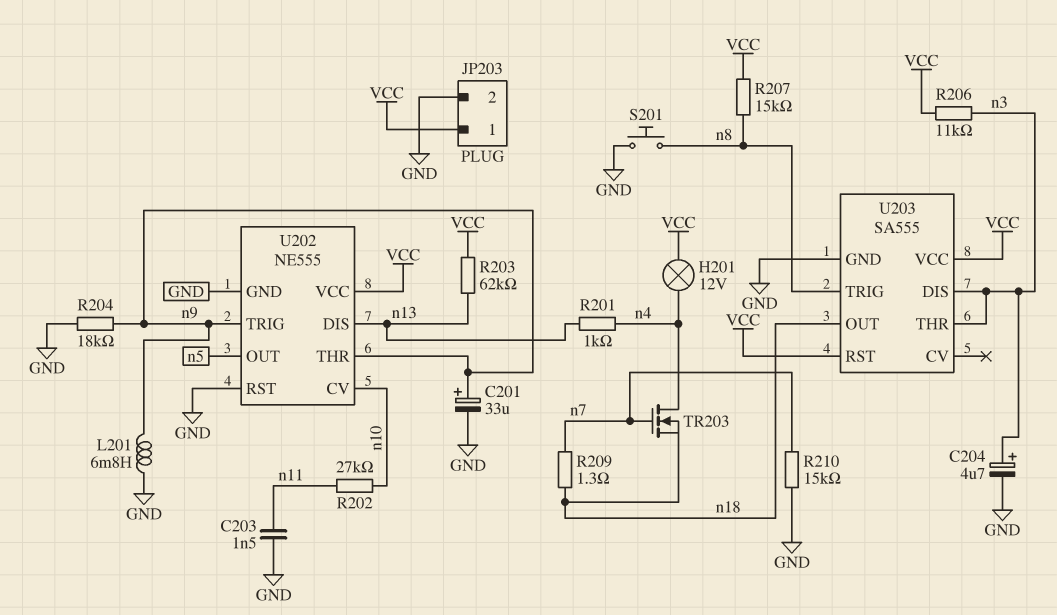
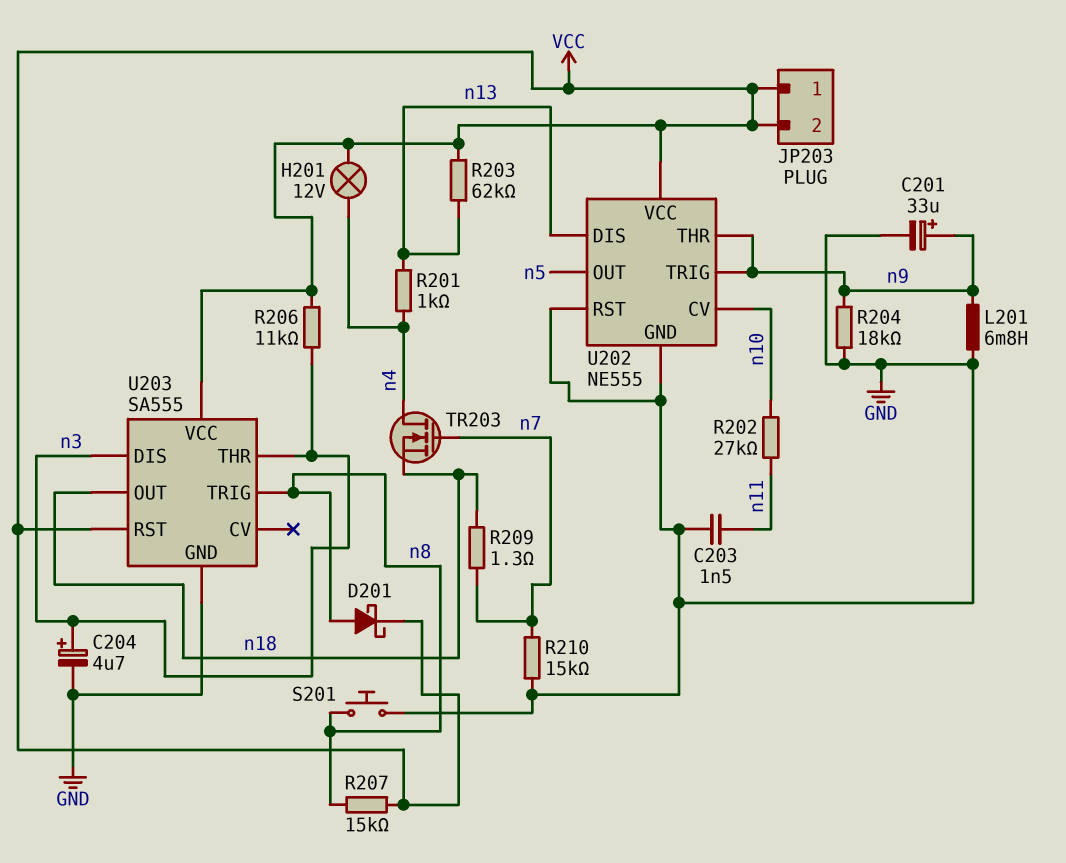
D201: none -> schottky (A n8, K VCC)
JP203 pin 2: GND -> VCC

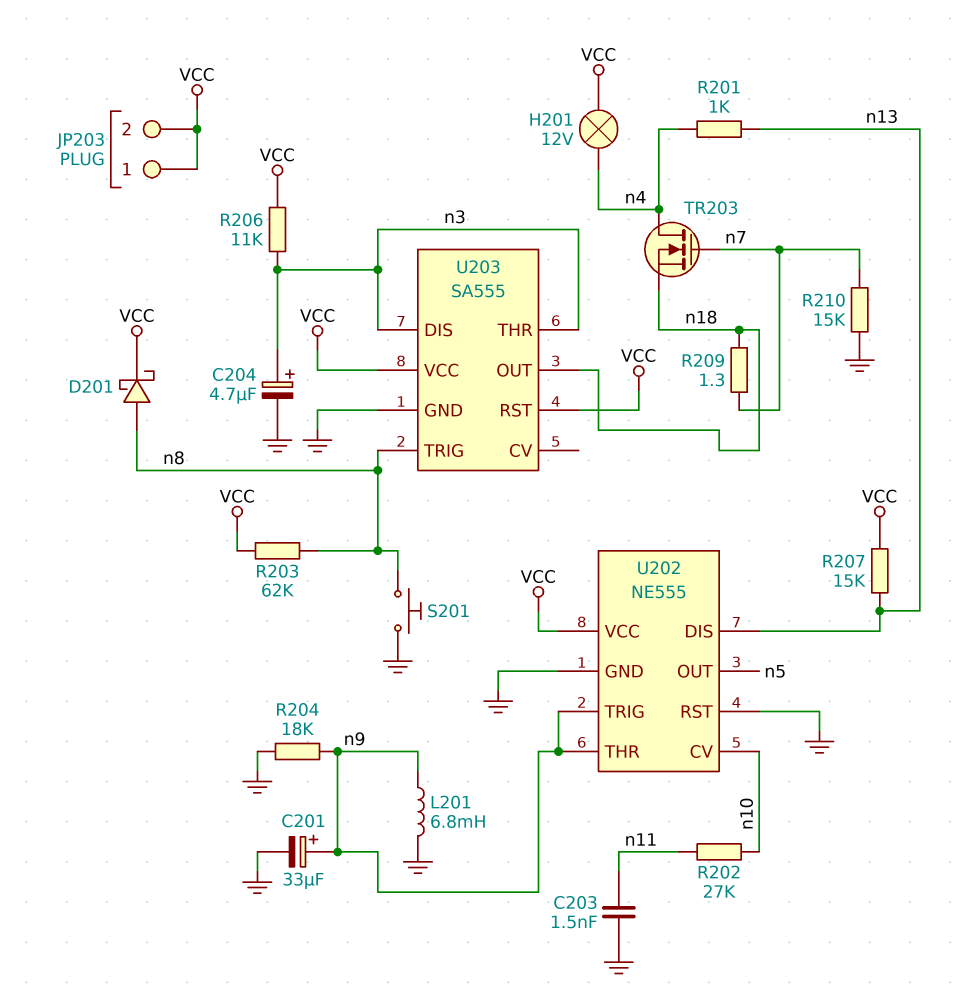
R203: 62k (VCC, n13) -> 62k (VCC, n8)
R207: 15k (VCC, n8) -> 15k (VCC, n13)

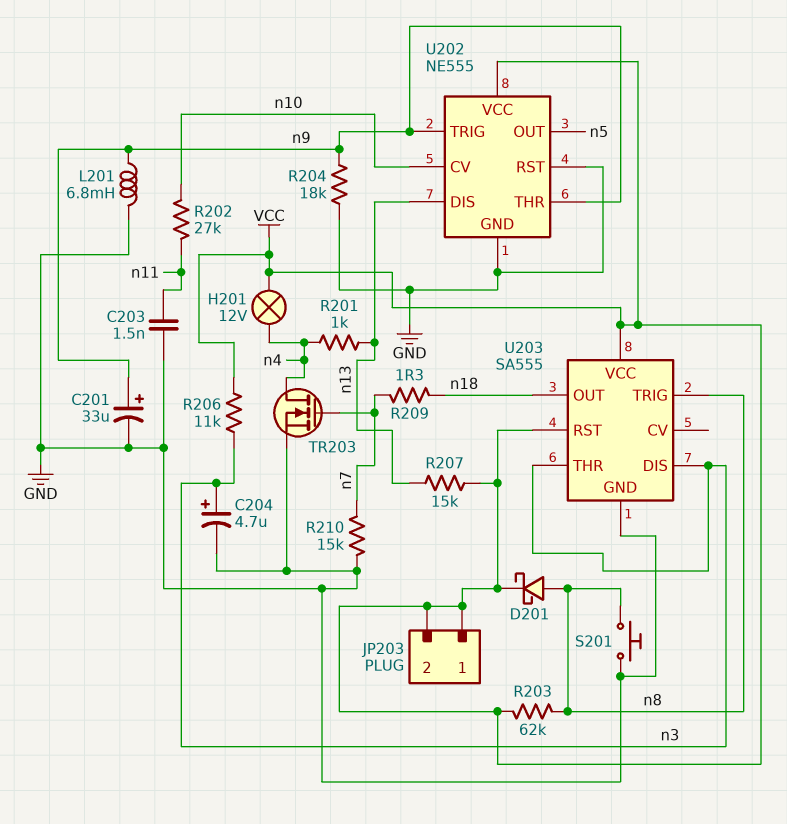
TR203: NMOS (G n7, D n4, S n18) -> NMOS (G n7, D n4, S GND)

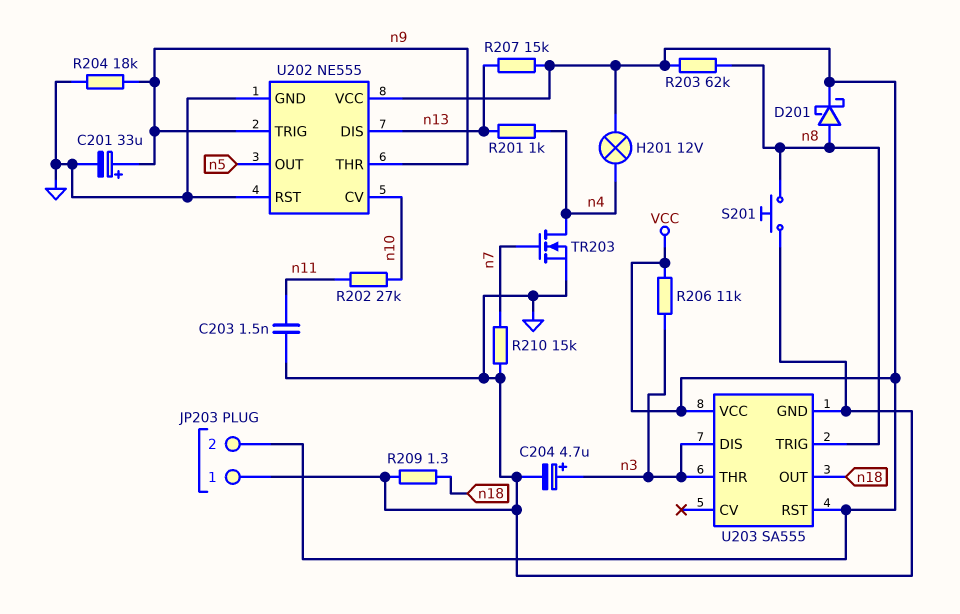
JP203 pin 1: VCC -> GND
L201: 6.8mH (GND, n9) -> none
R209: 1.3 (n7, n18) -> 1.3 (GND, n18)

